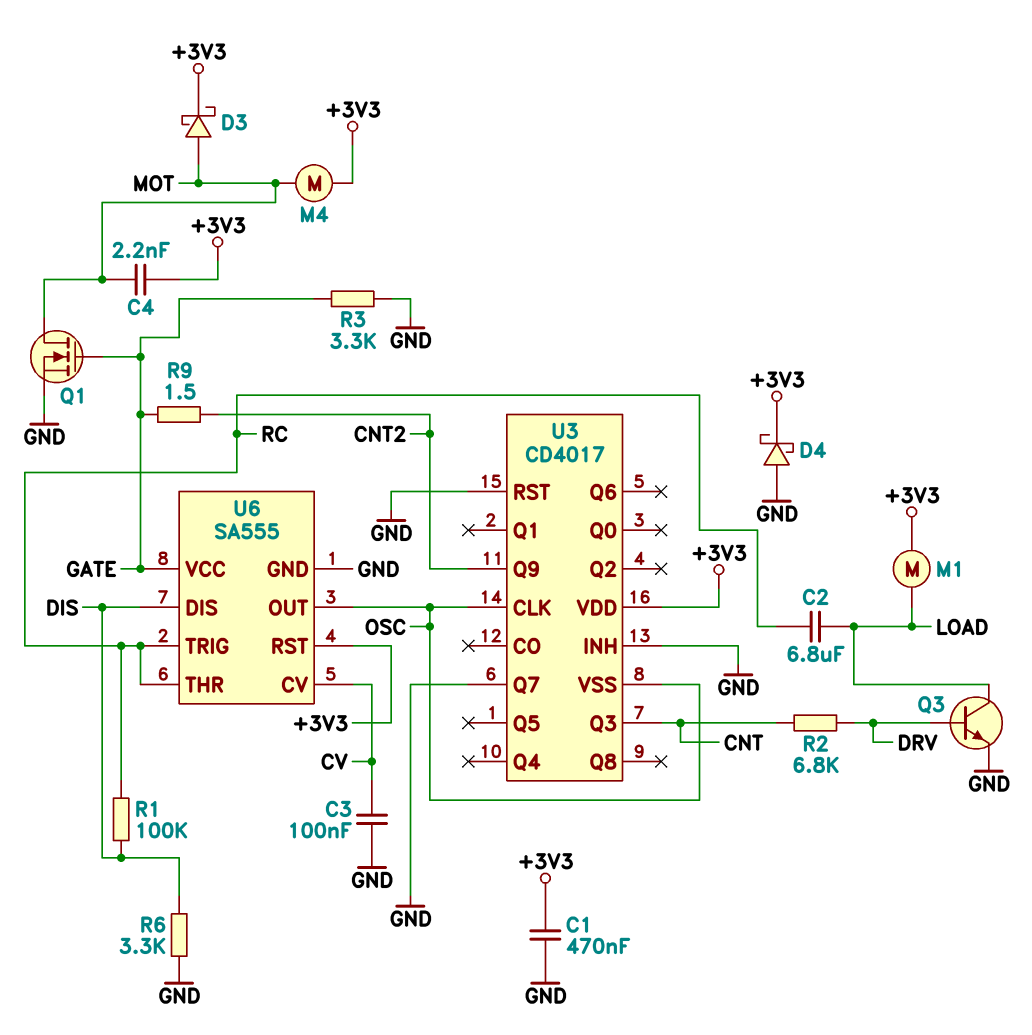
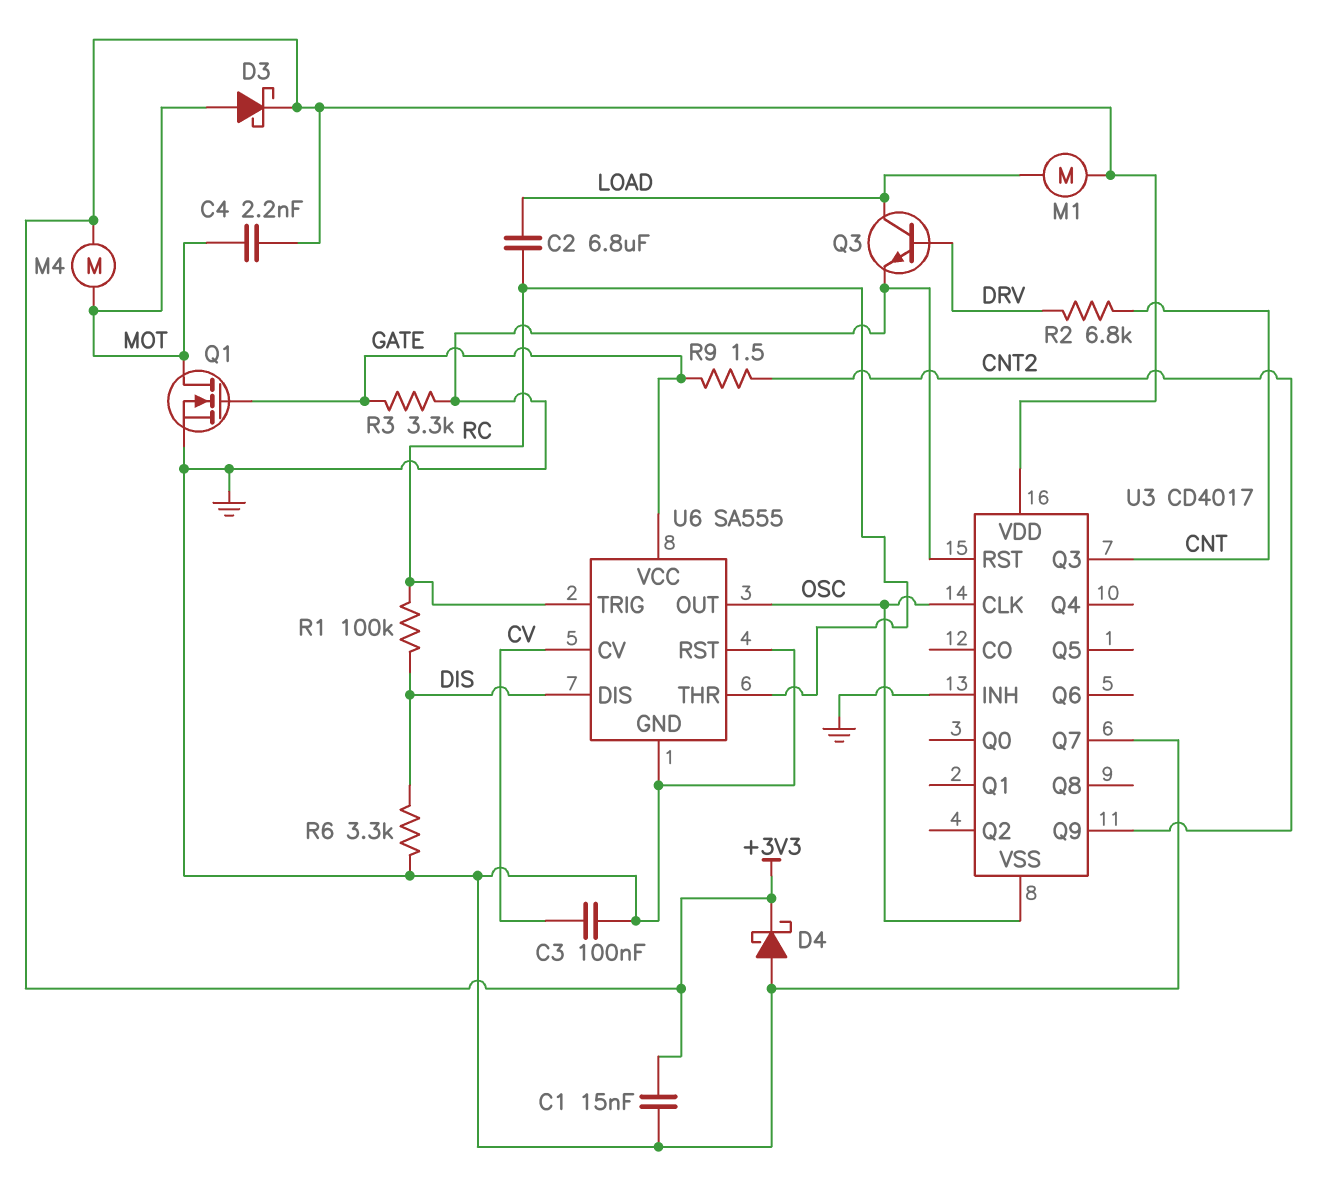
C1: 470nF (+3V3, GND) -> 15nF (+3V3, GND)
U6 pin RST: +3V3 -> GND

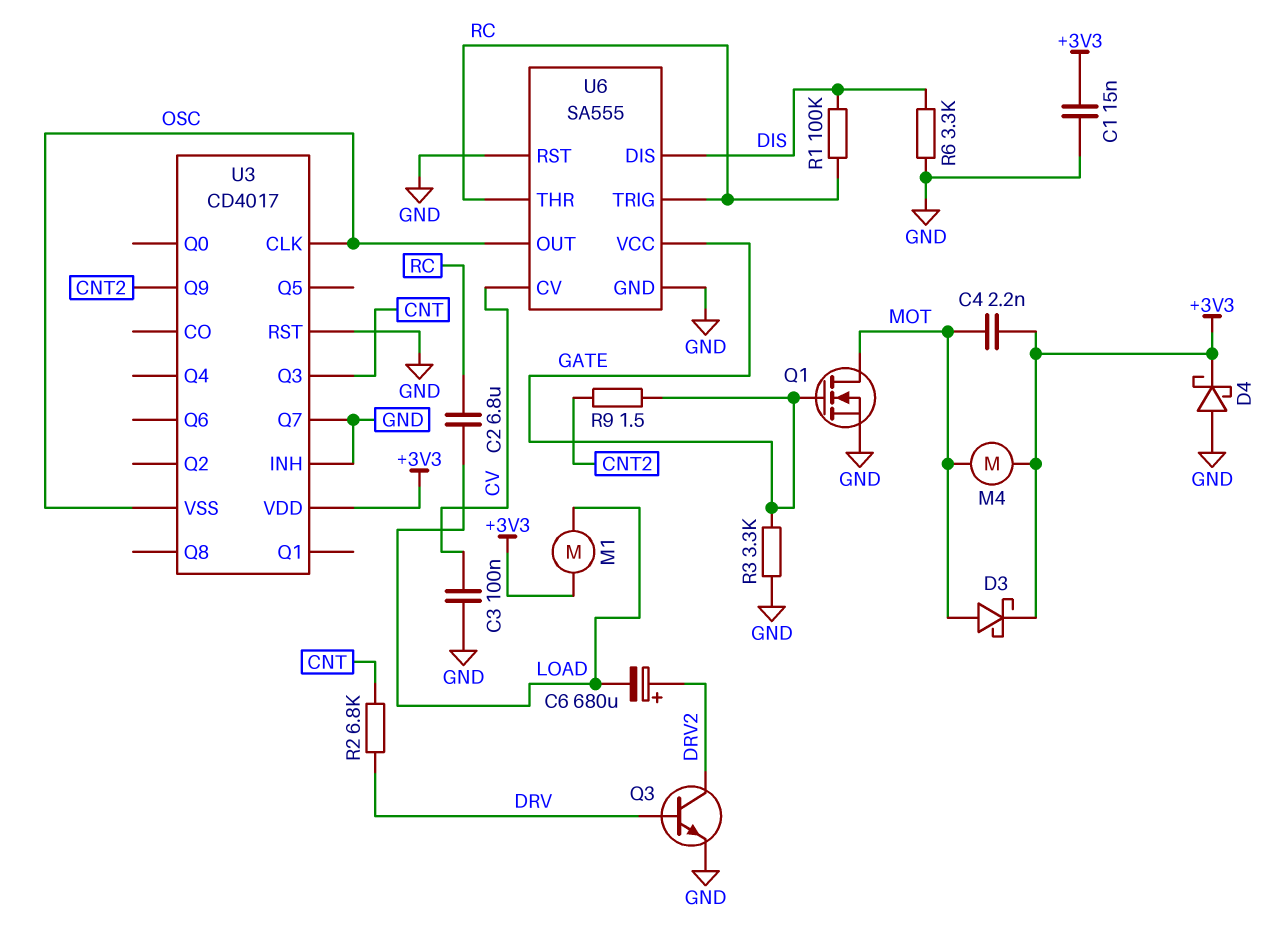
C6: none -> 680uF (plus DRV2, minus LOAD)
Q3: NPN (B DRV, C LOAD, E GND) -> NPN (B DRV, C DRV2, E GND)

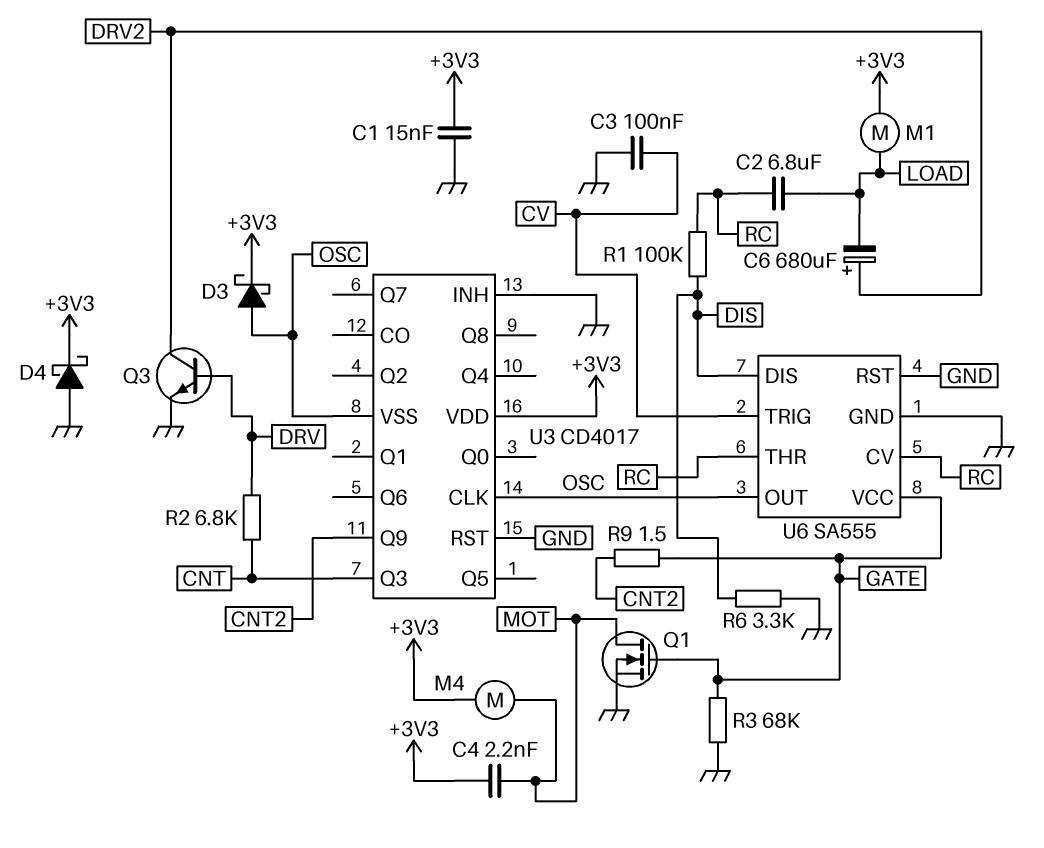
D3: schottky (A MOT, K +3V3) -> schottky (A OSC, K +3V3)
R3: 3.3k (GATE, GND) -> 68k (GATE, GND)
U3 pin Q7: GND -> none
U6 pin CV: CV -> RC
U6 pin TRIG: RC -> CV

